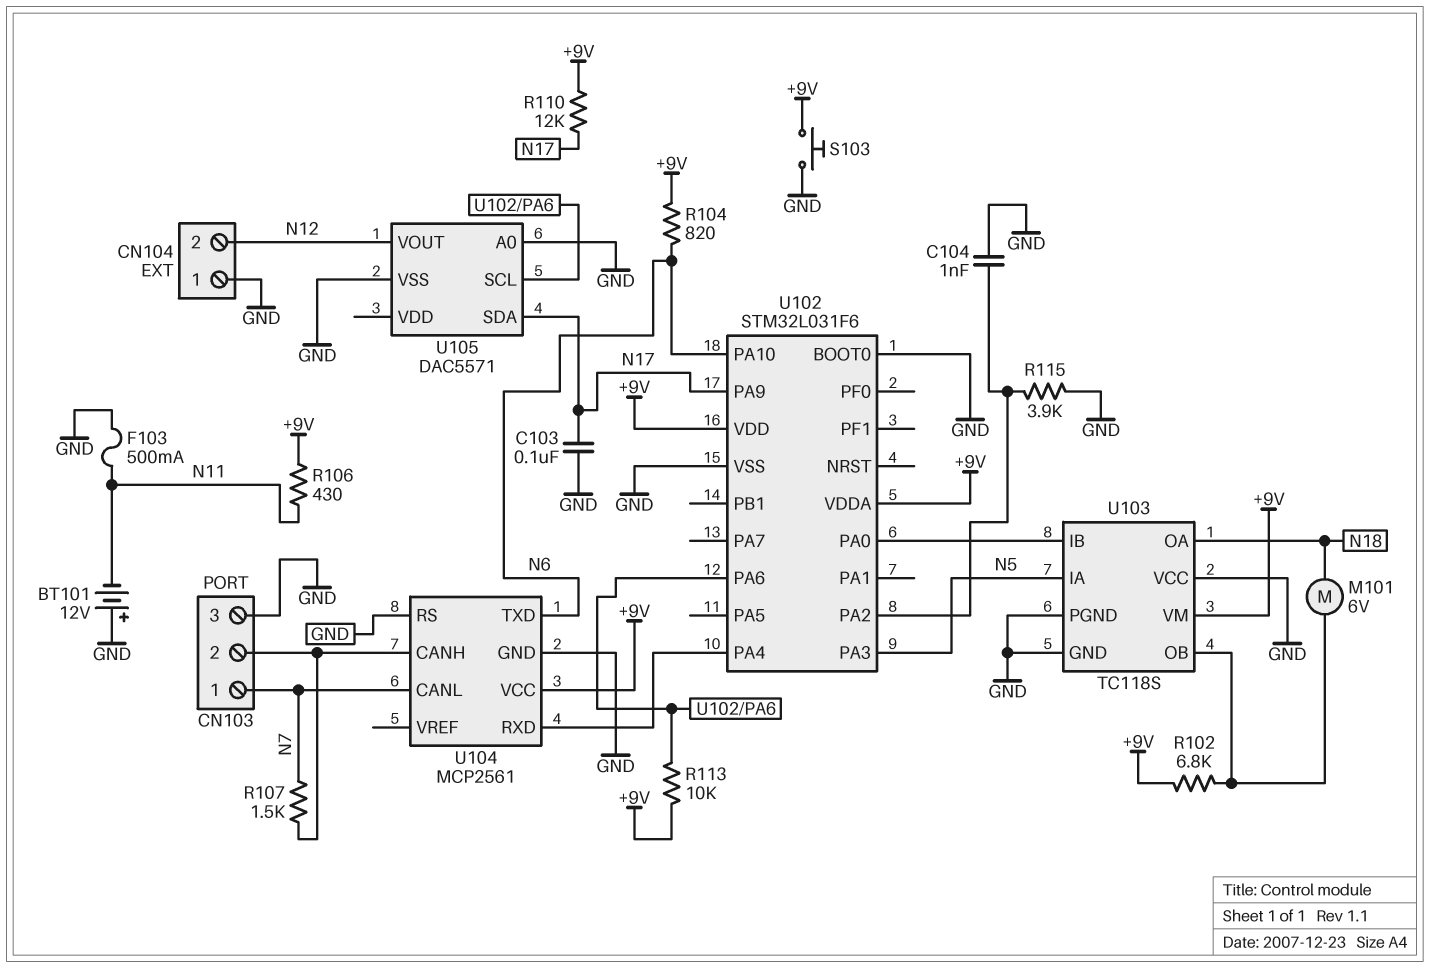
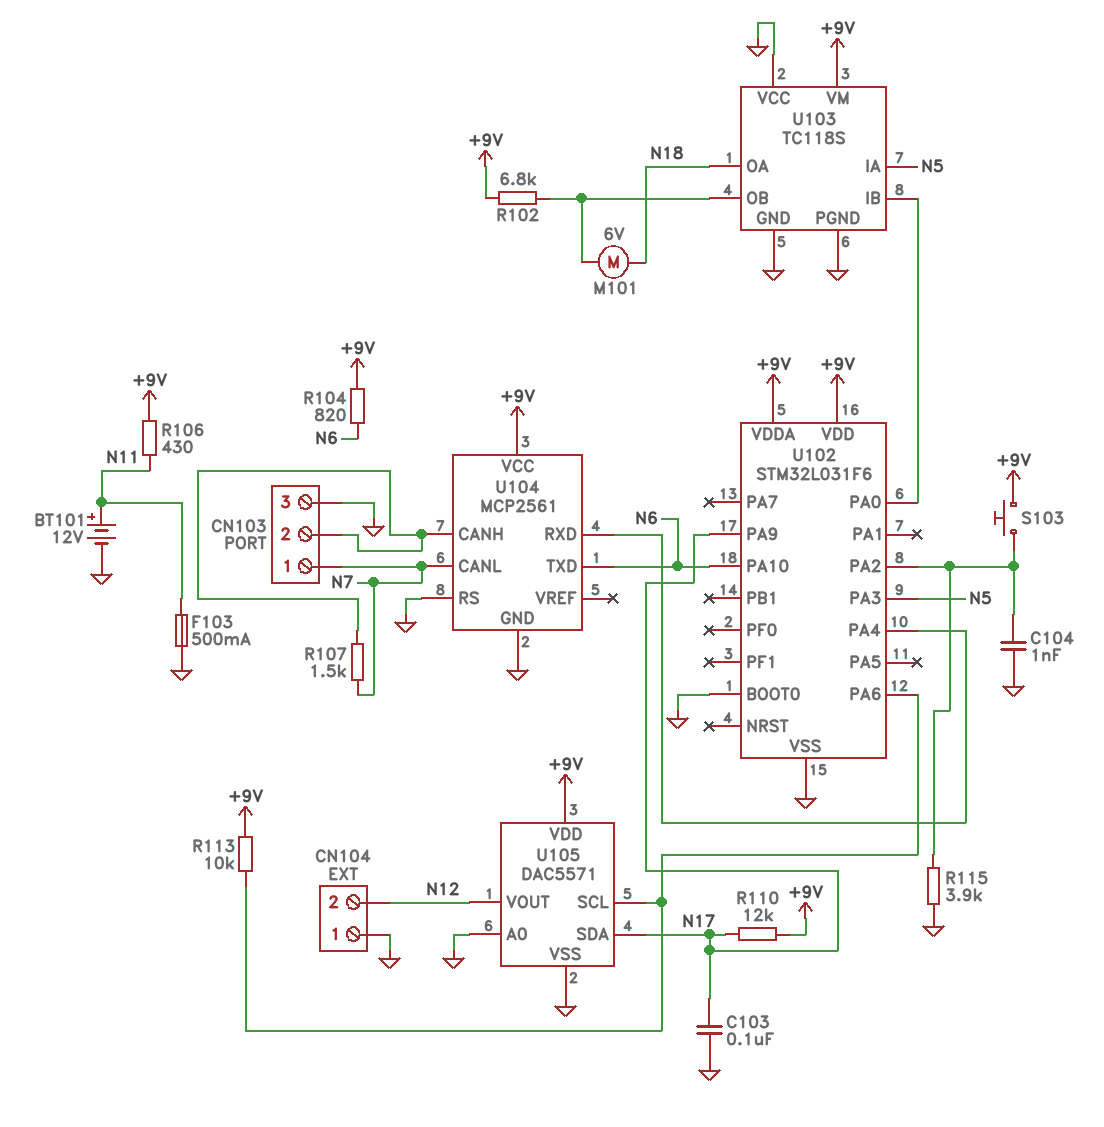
BT101: 12V (plus GND, minus N11) -> 12V (plus N11, minus GND)
S103: button (+9V, GND) -> button (+9V, U102/PA2)
U105 pin VDD: none -> +9V

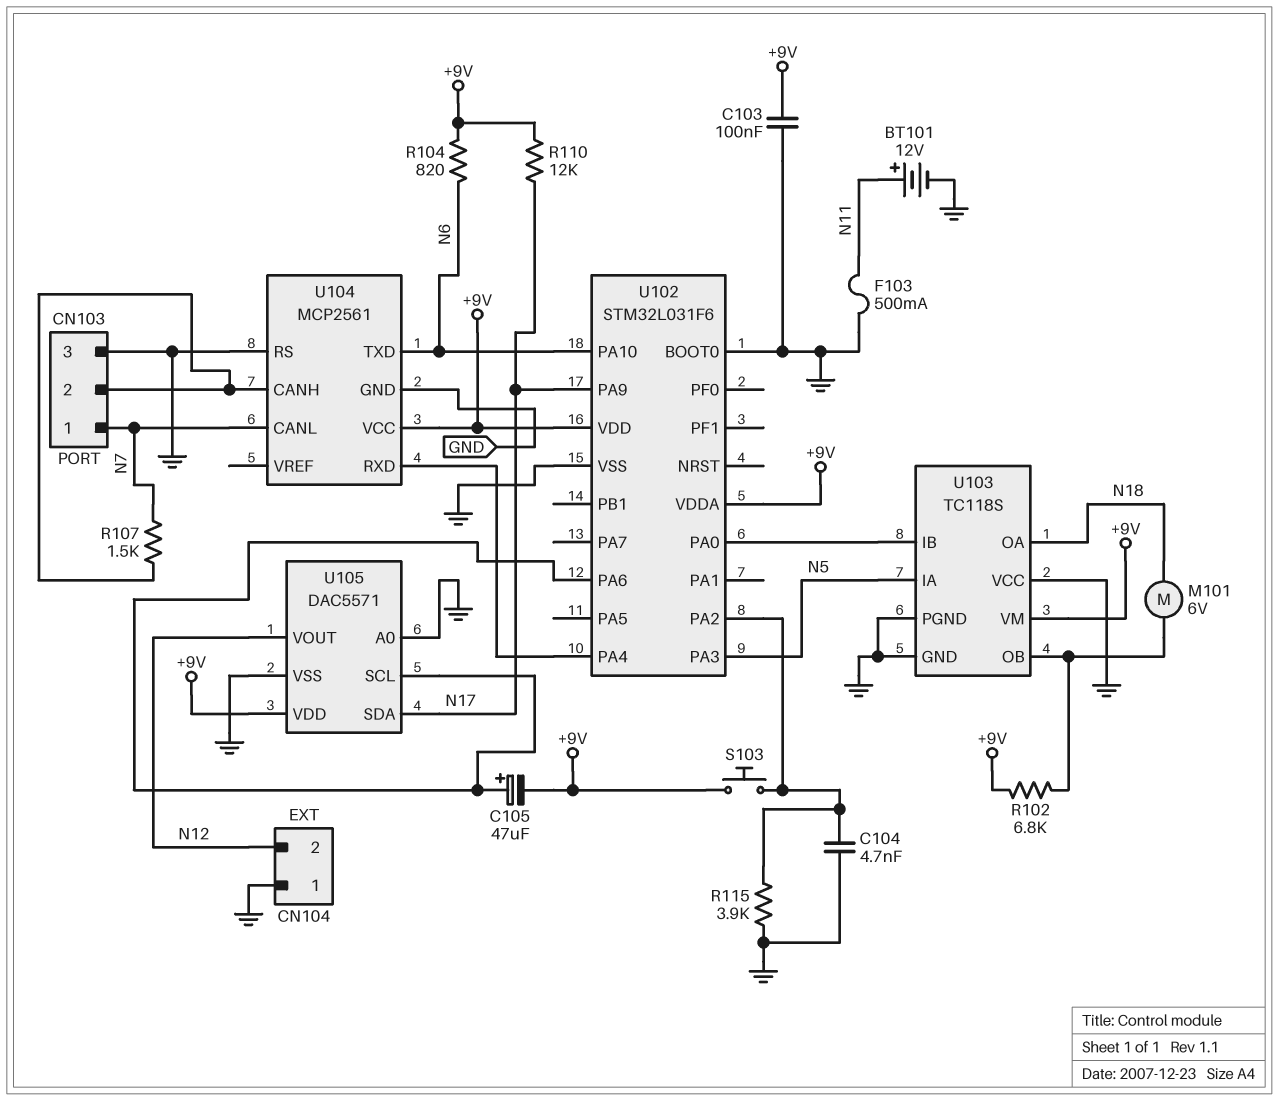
C103: 100nF (GND, N17) -> 100nF (+9V, GND)
C104: 1nF (GND, U102/PA2) -> 4.7nF (GND, U102/PA2)
C105: none -> 47uF (plus U102/PA6, minus +9V)
R106: 430 (+9V, N11) -> none
R113: 10k (+9V, U102/PA6) -> none

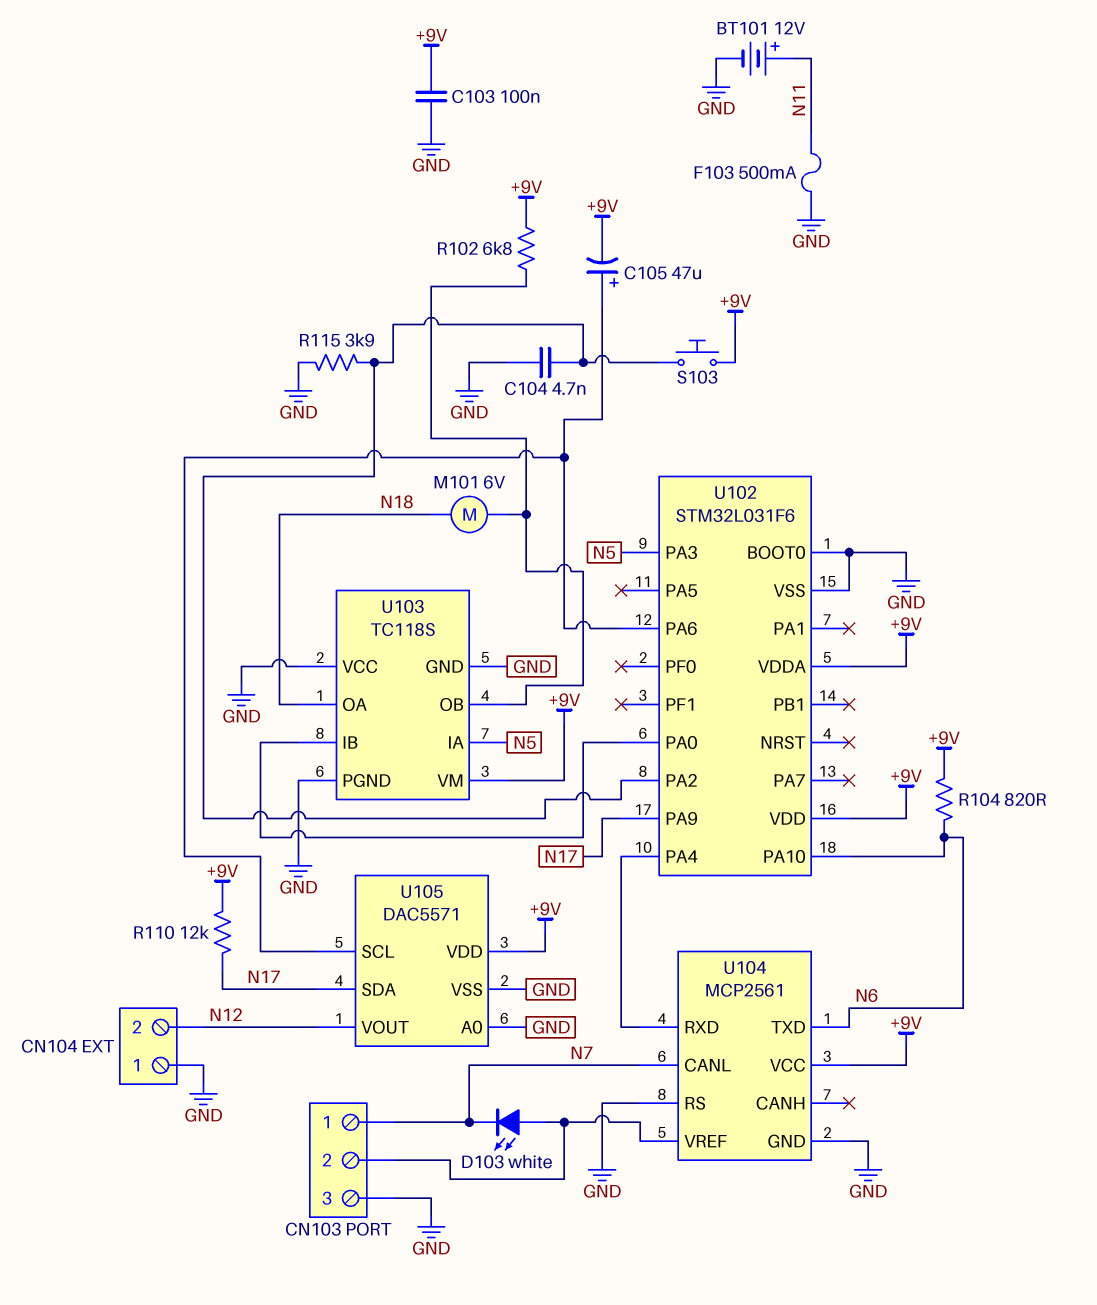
D103: none -> LED white (A CN103/2, K N7)
R107: 1.5k (CN103/2, N7) -> none
U104 pin CANH: CN103/2 -> none
U104 pin VREF: none -> CN103/2

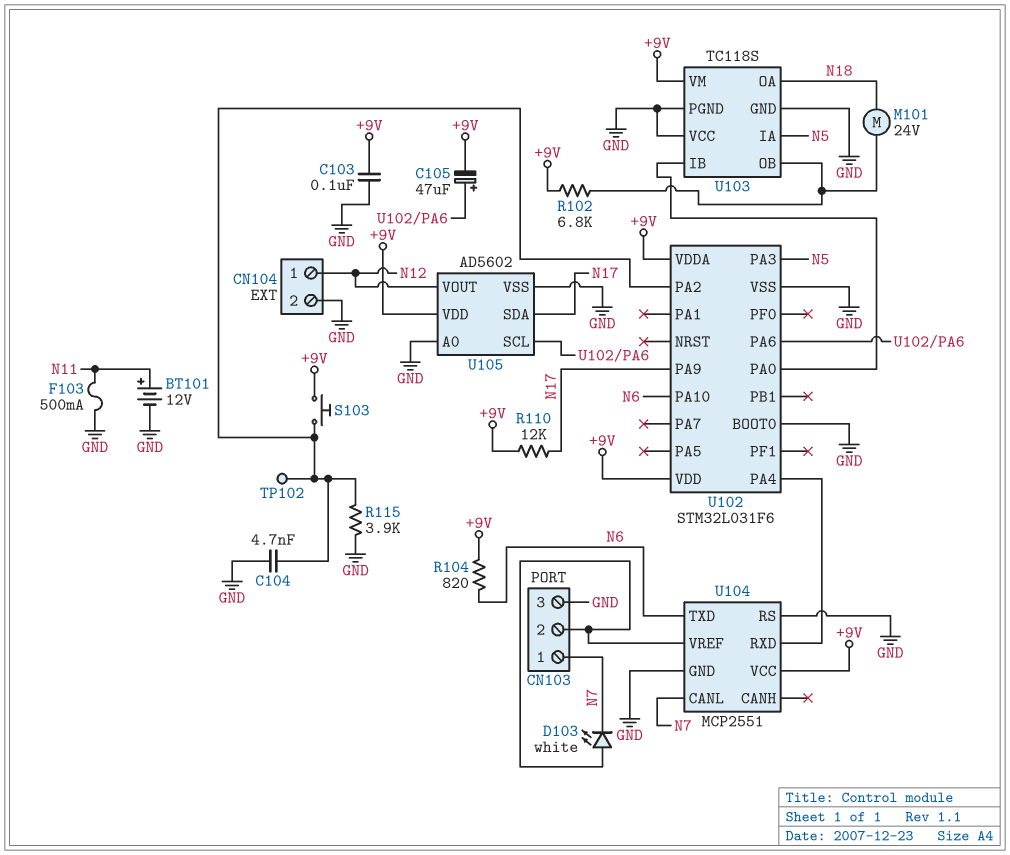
CN104 pin 1: GND -> N12
CN104 pin 2: N12 -> GND
M101: motor 6V (N18, U103/OB) -> motor 24V (N18, U103/OB)
TP102: none -> test point (U102/PA2)
U104: MCP2561 -> MCP2551
U105: DAC5571 -> AD5602

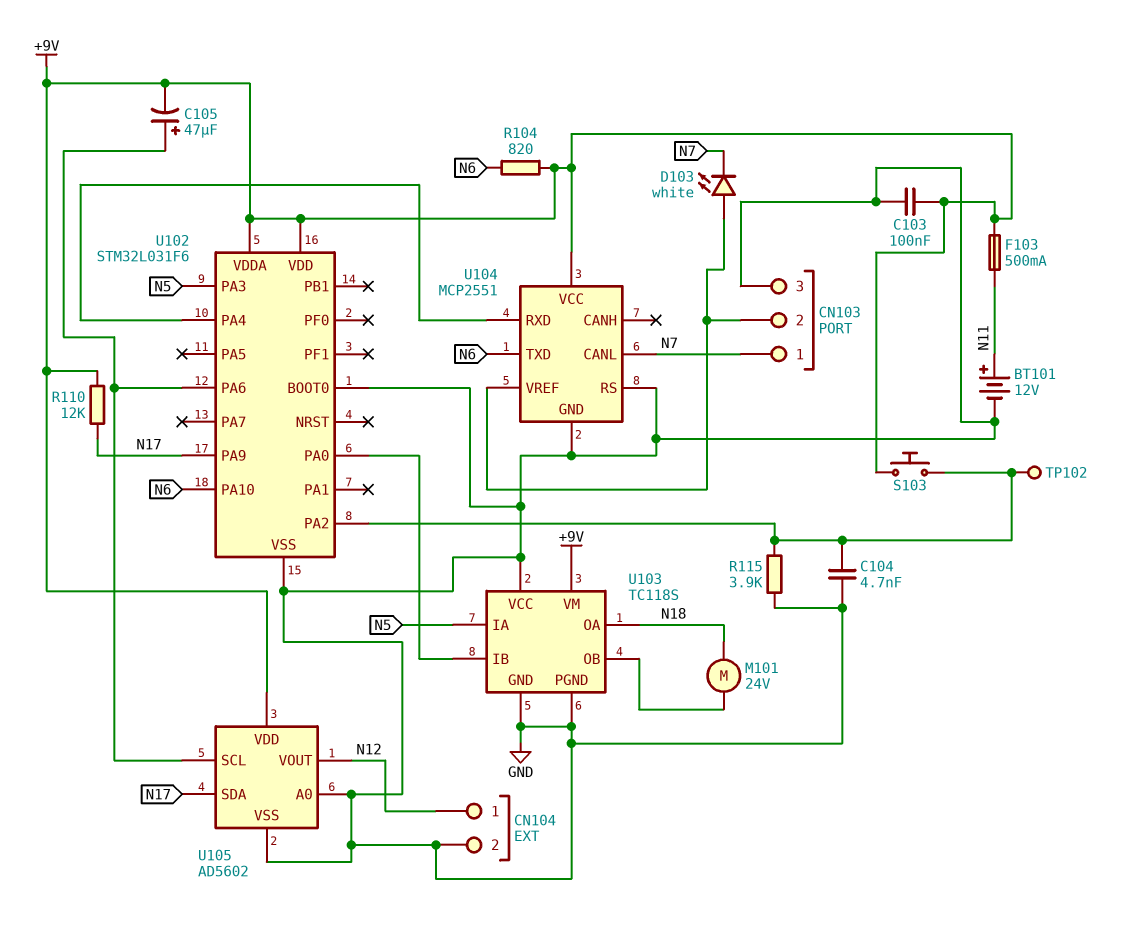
F103: 500mA (GND, N11) -> 500mA (+9V, N11)
R102: 6.8k (+9V, U103/OB) -> none

